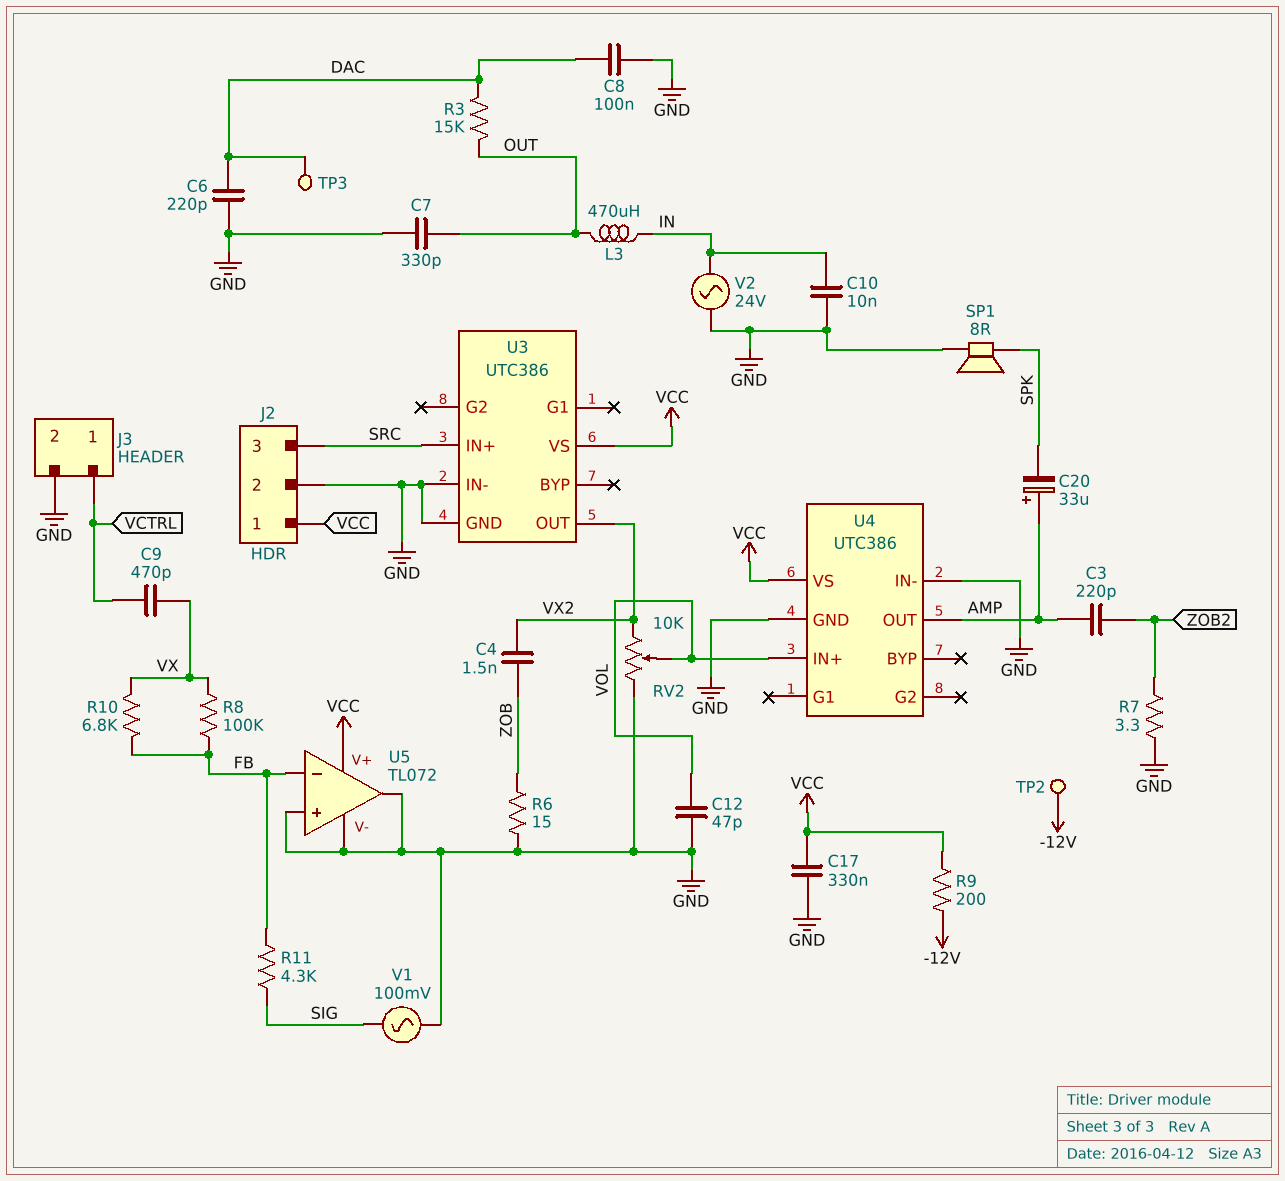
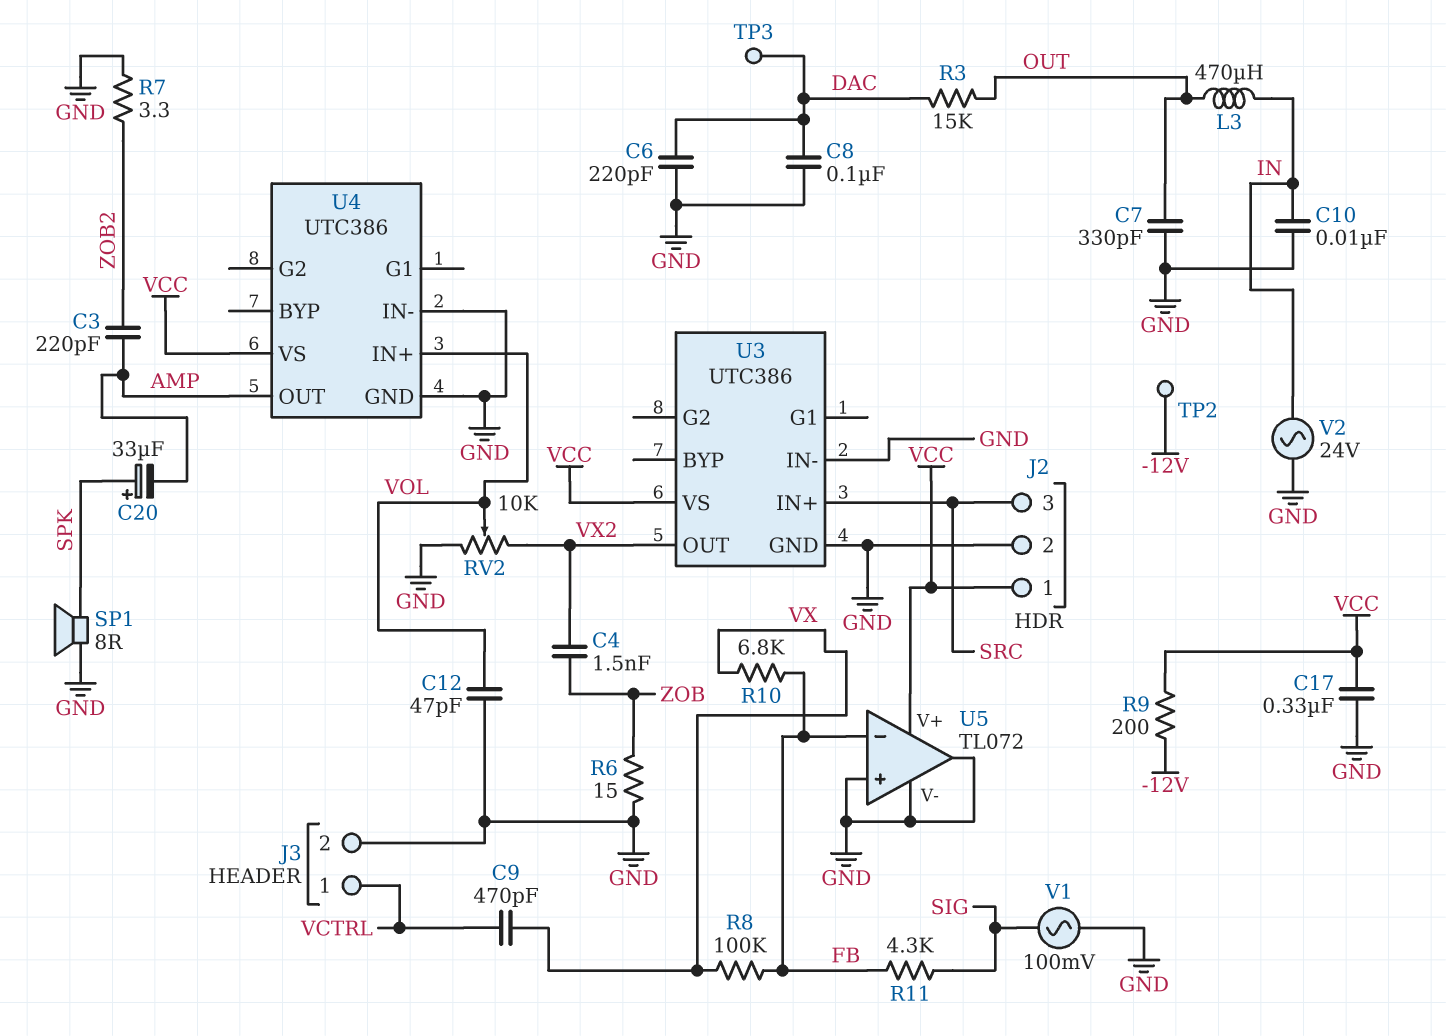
C20: 33uF (plus AMP, minus SPK) -> 33uF (plus SPK, minus AMP)

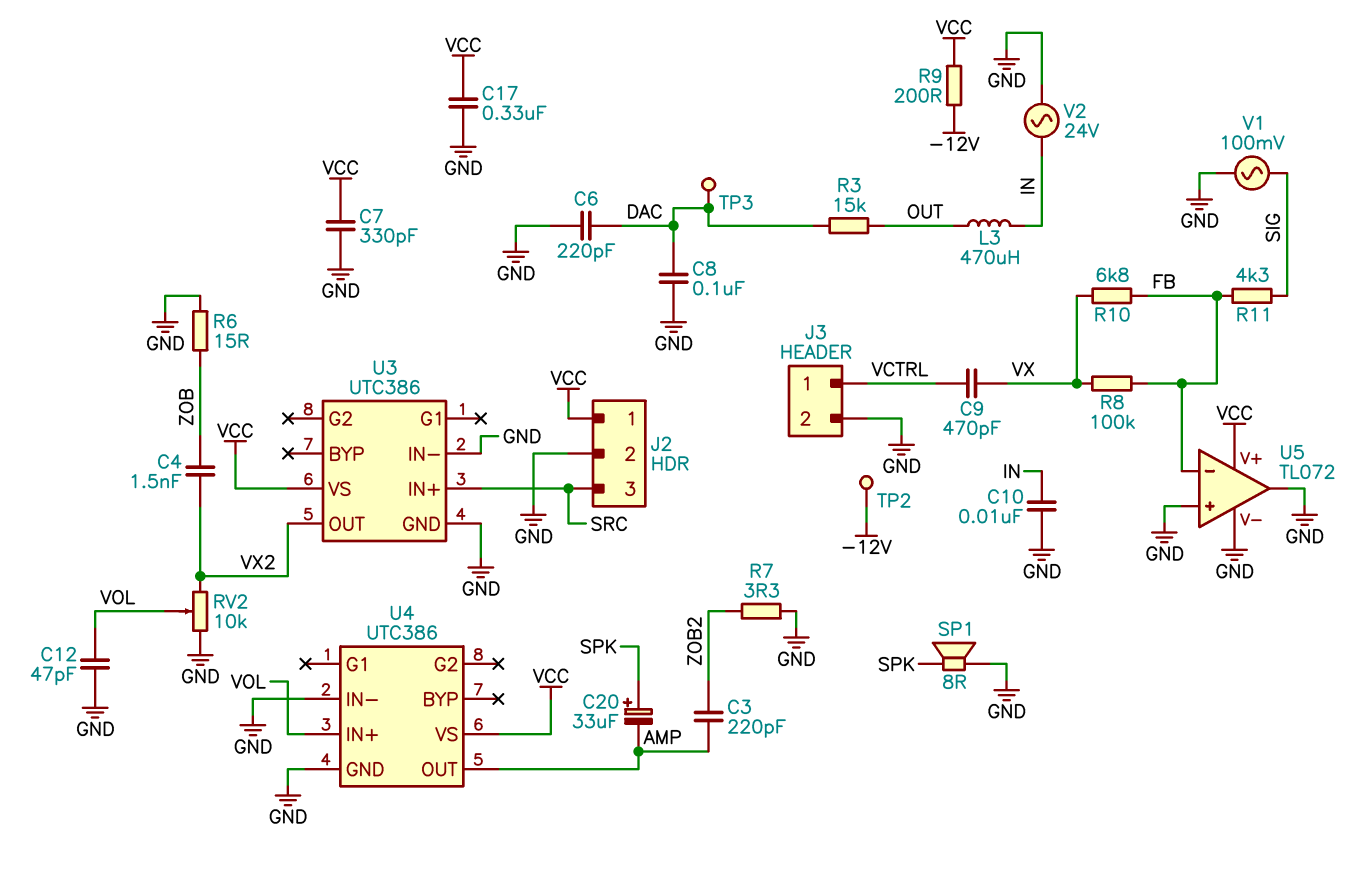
C7: 330pF (GND, OUT) -> 330pF (GND, VCC)

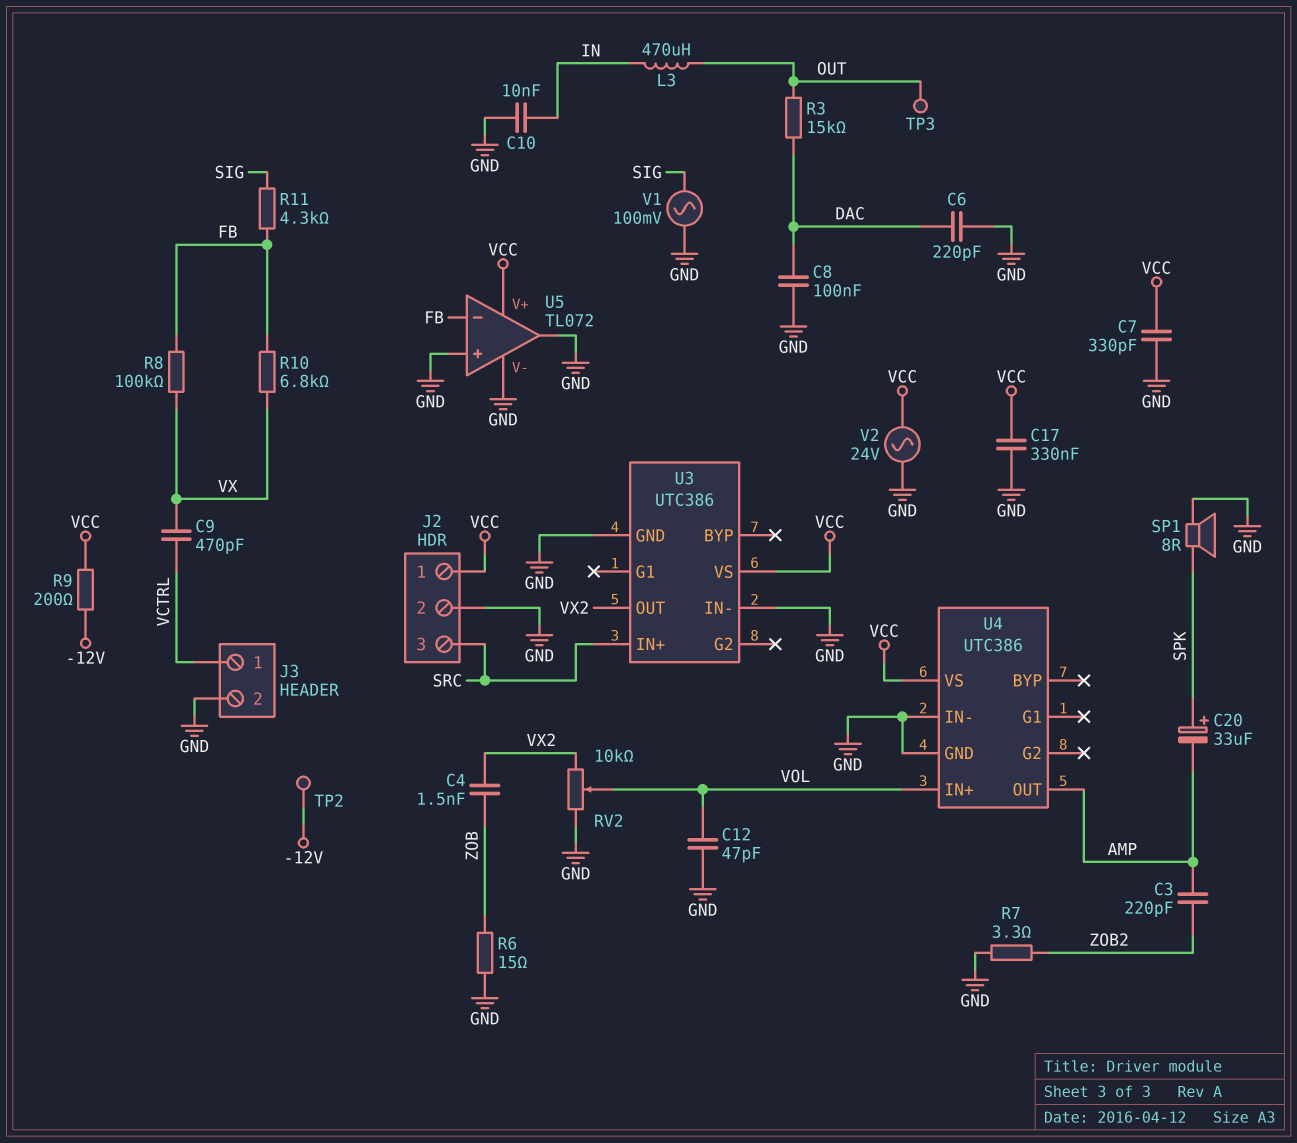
TP3: test point (DAC) -> test point (OUT)
V2: AC 24V (GND, IN) -> AC 24V (GND, VCC)

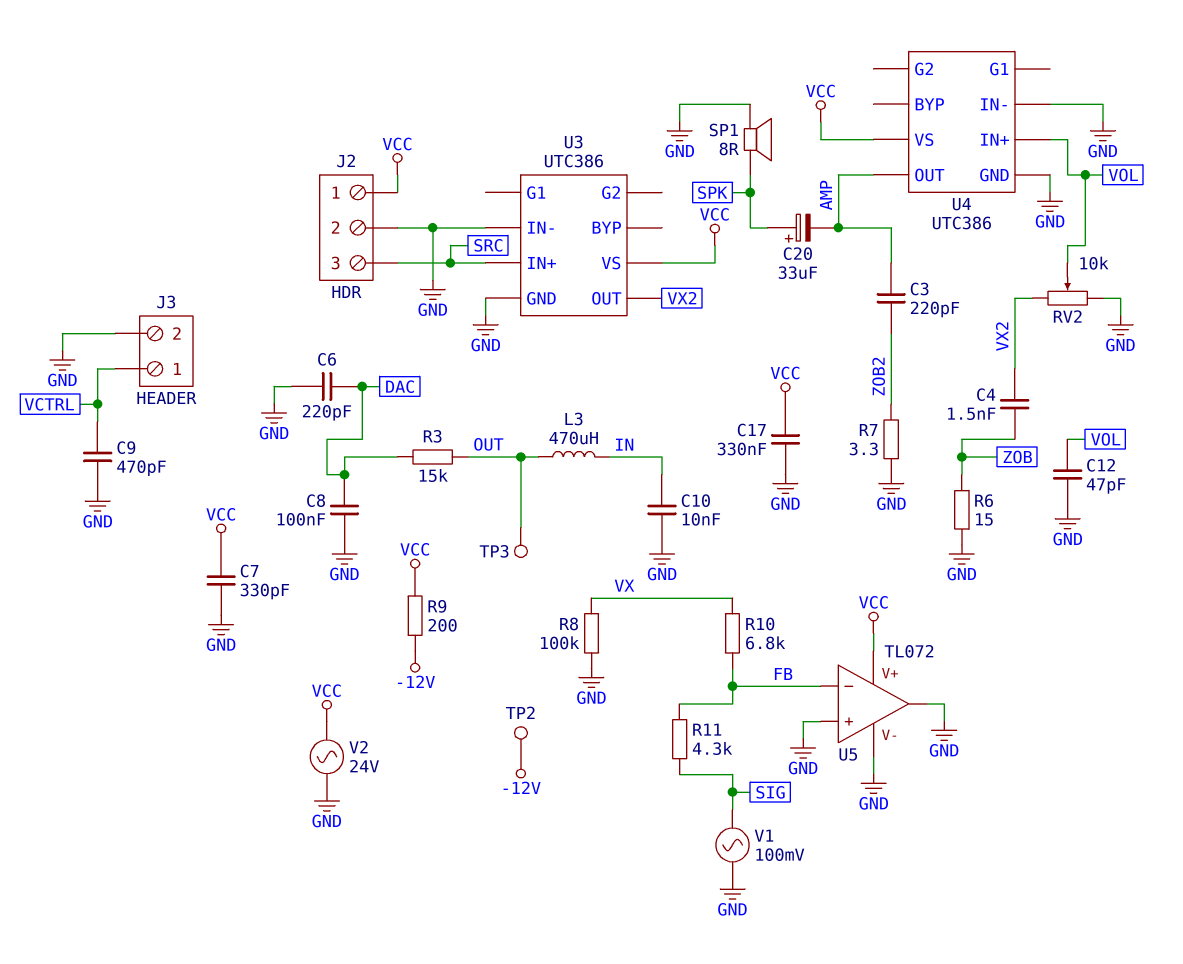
C9: 470pF (VCTRL, VX) -> 470pF (GND, VCTRL)
R8: 100k (FB, VX) -> 100k (GND, VX)

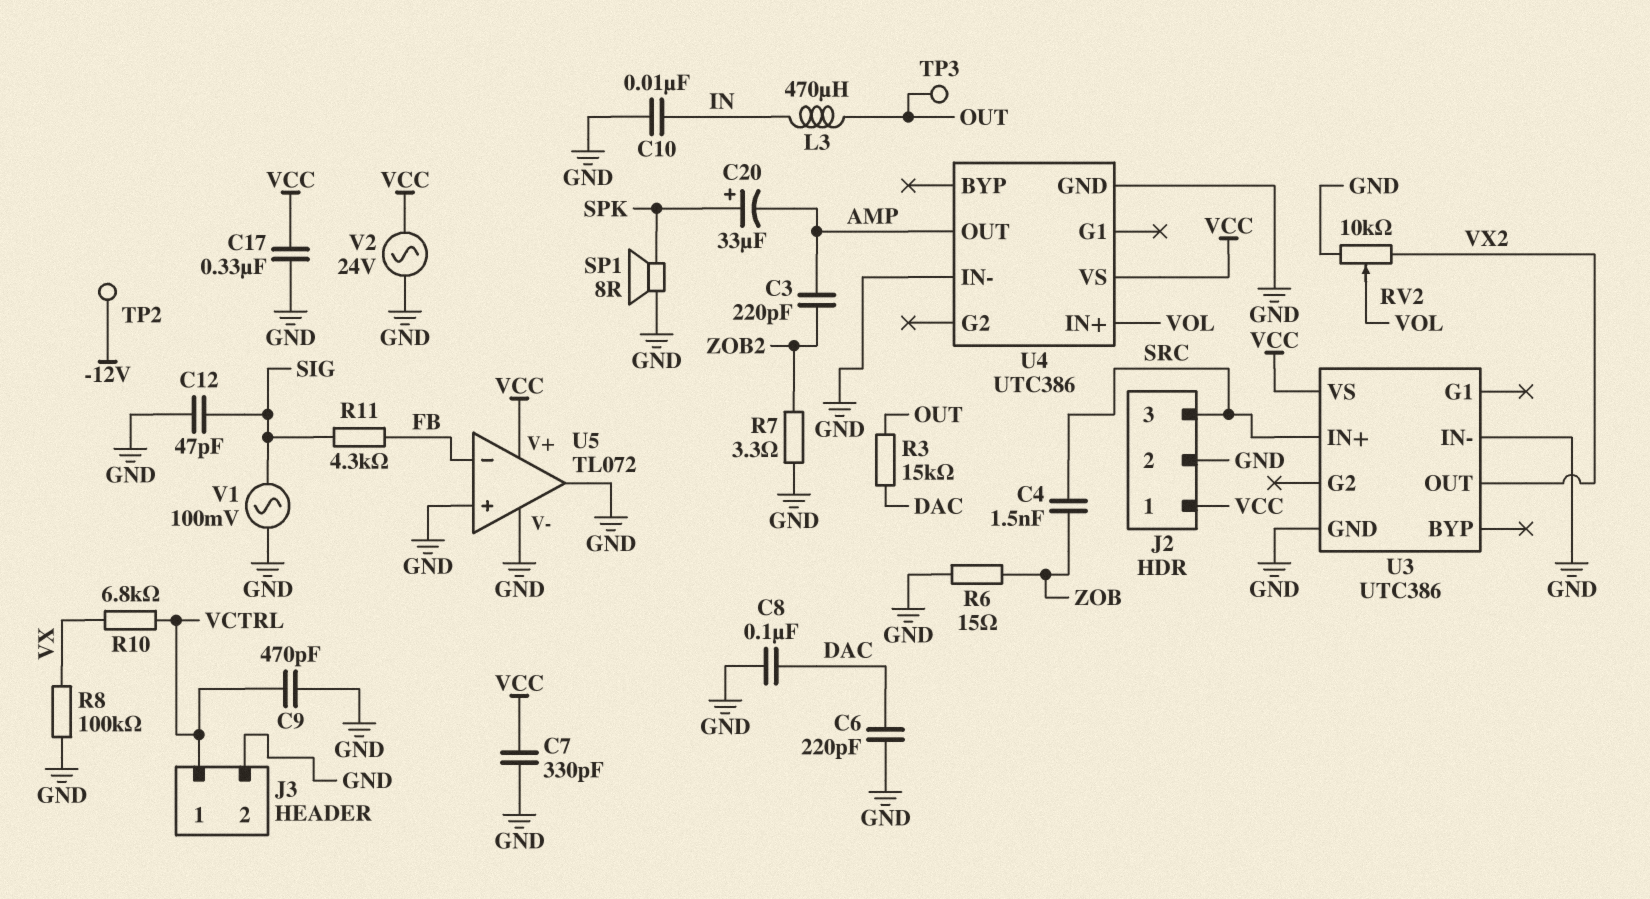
C4: 1.5nF (VX2, ZOB) -> 1.5nF (SRC, ZOB)
C12: 47pF (GND, VOL) -> 47pF (GND, SIG)
R9: 200 (-12V, VCC) -> none
R10: 6.8k (FB, VX) -> 6.8k (VCTRL, VX)

